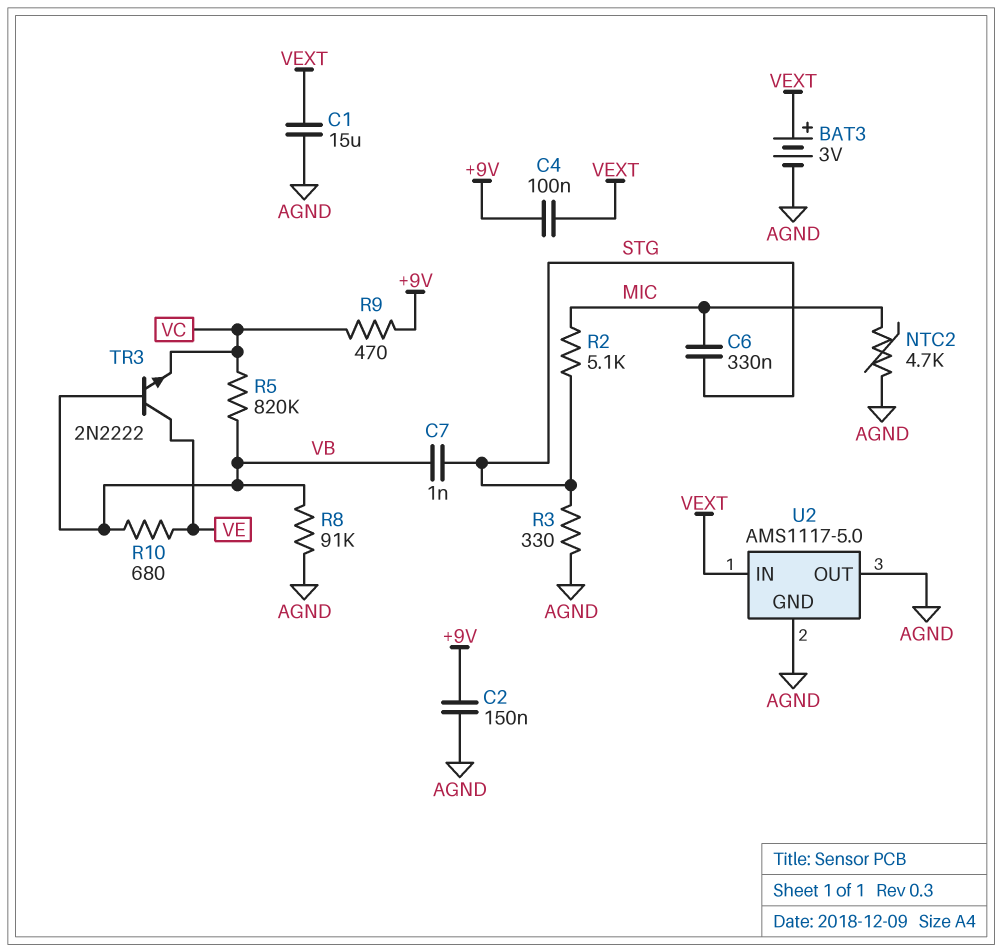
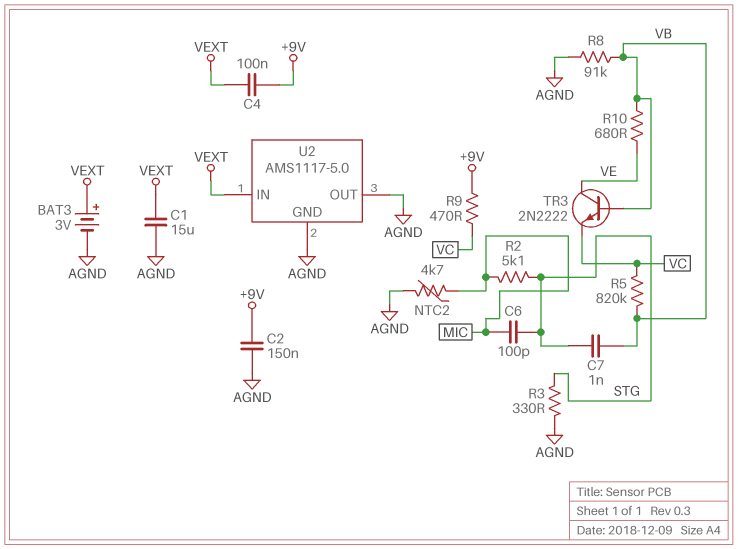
C6: 330nF (MIC, STG) -> 100pF (MIC, STG)

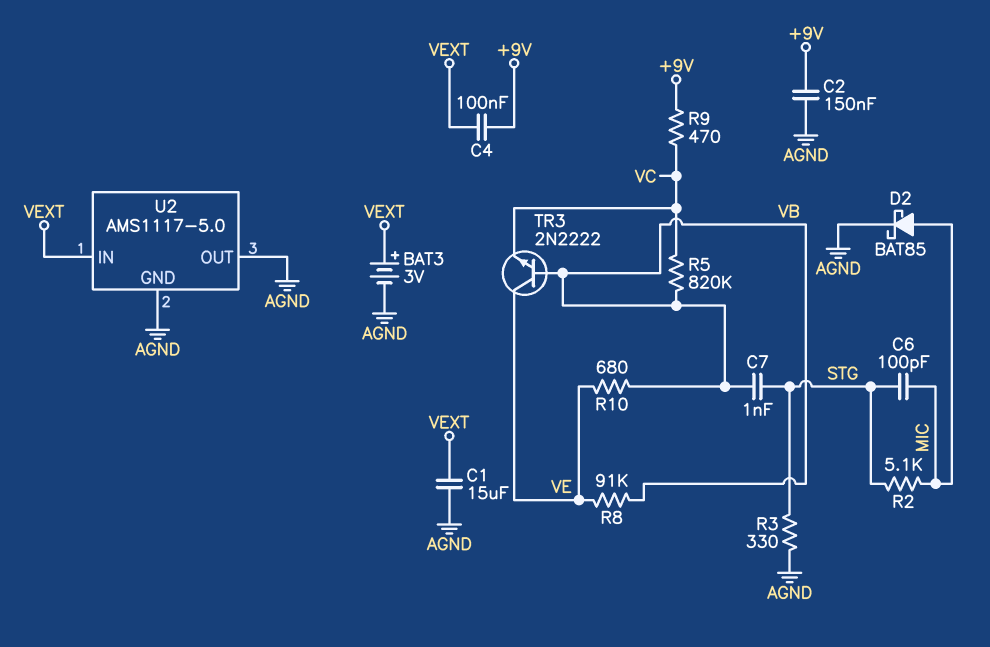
D2: none -> schottky BAT85 (A MIC, K AGND)
NTC2: 4.7k (AGND, MIC) -> none
R8: 91k (AGND, VB) -> 91k (VB, VE)

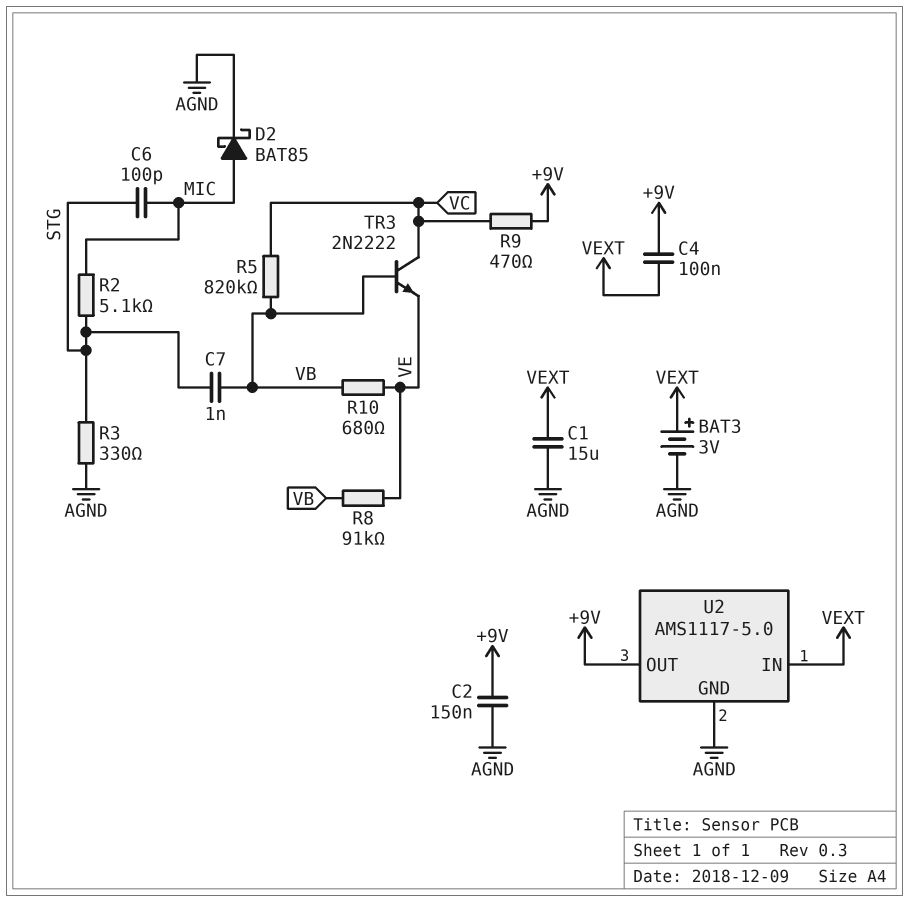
TR3: NPN 2N2222 (B VB, C VE, E VC) -> NPN 2N2222 (B VB, C VC, E VE)
U2 pin OUT: AGND -> +9V

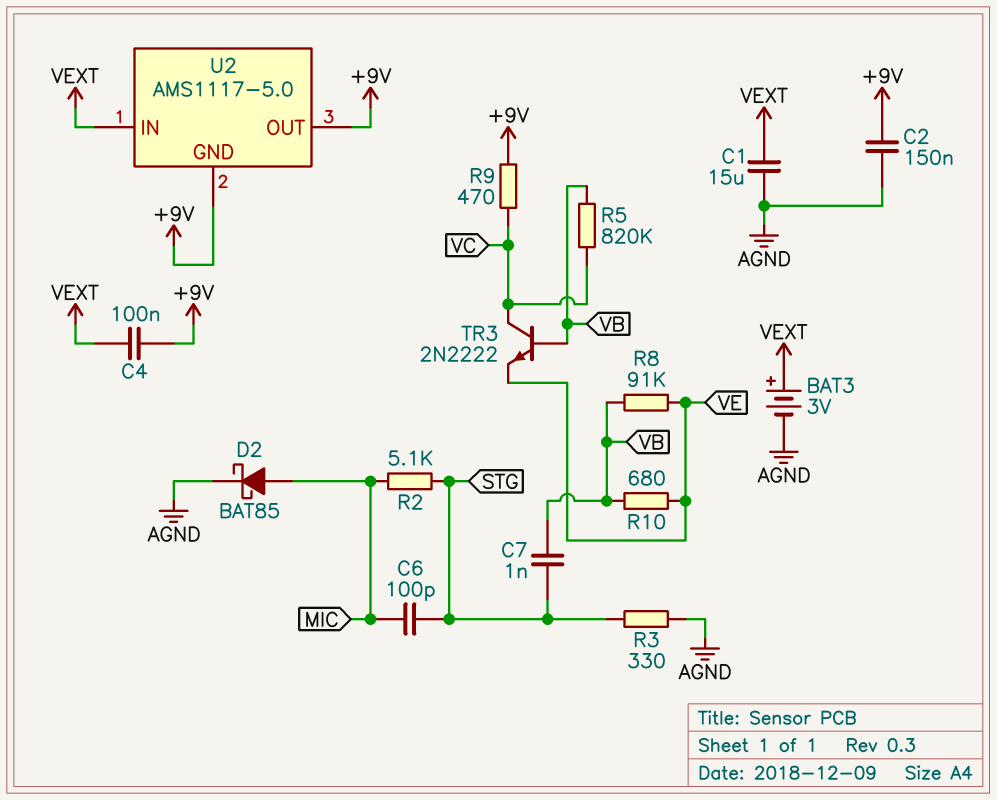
U2 pin GND: AGND -> +9V

